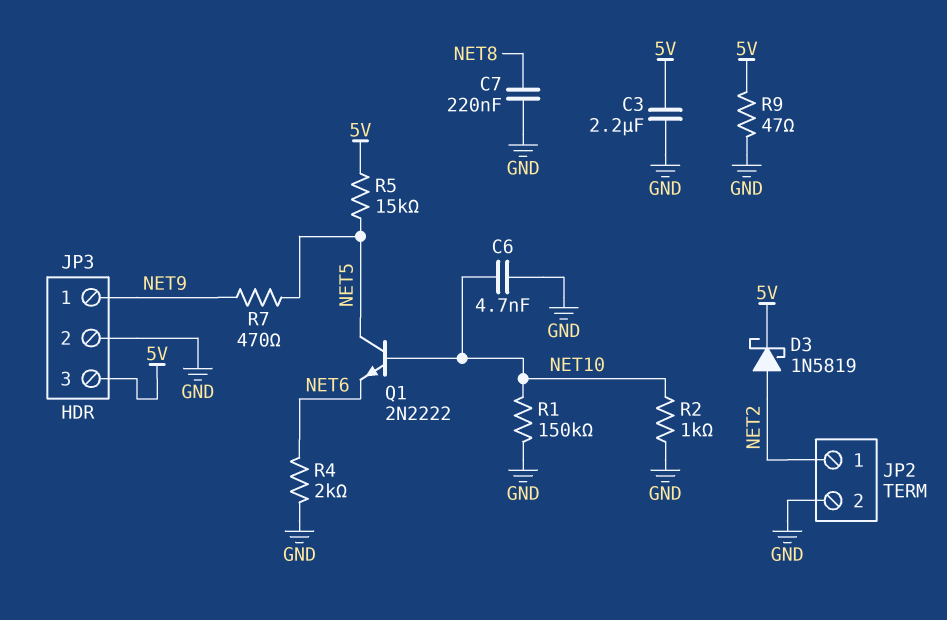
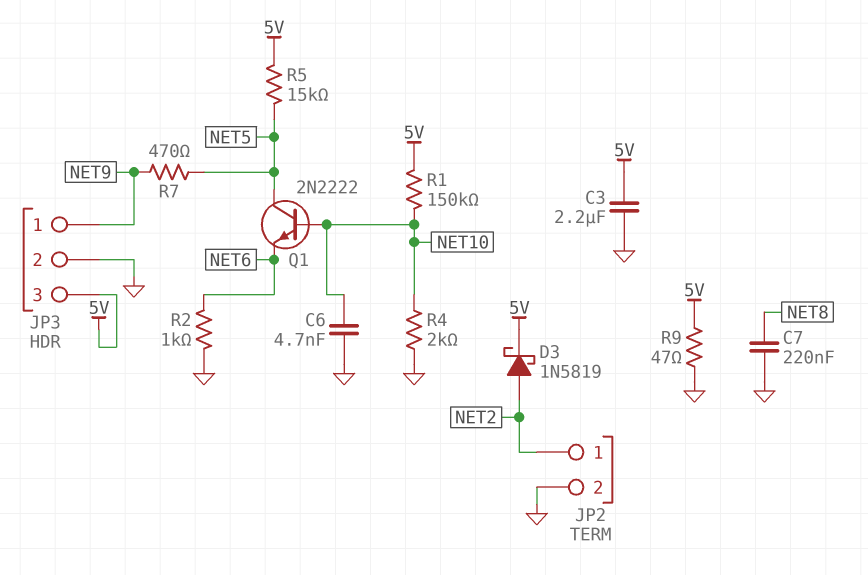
R1: 150k (GND, NET10) -> 150k (5V, NET10)
R2: 1k (GND, NET10) -> 1k (GND, NET6)
R4: 2k (GND, NET6) -> 2k (GND, NET10)

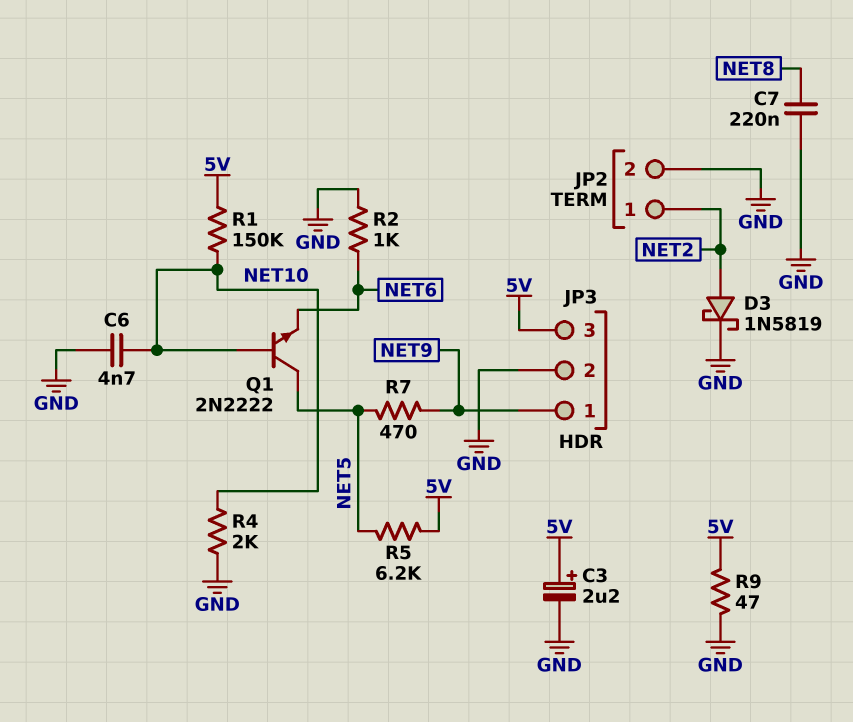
C3: 2.2uF (5V, GND) -> 2.2uF (plus 5V, minus GND)
D3: schottky 1N5819 (A NET2, K 5V) -> schottky 1N5819 (A NET2, K GND)
R5: 15k (5V, NET5) -> 6.2k (5V, NET5)

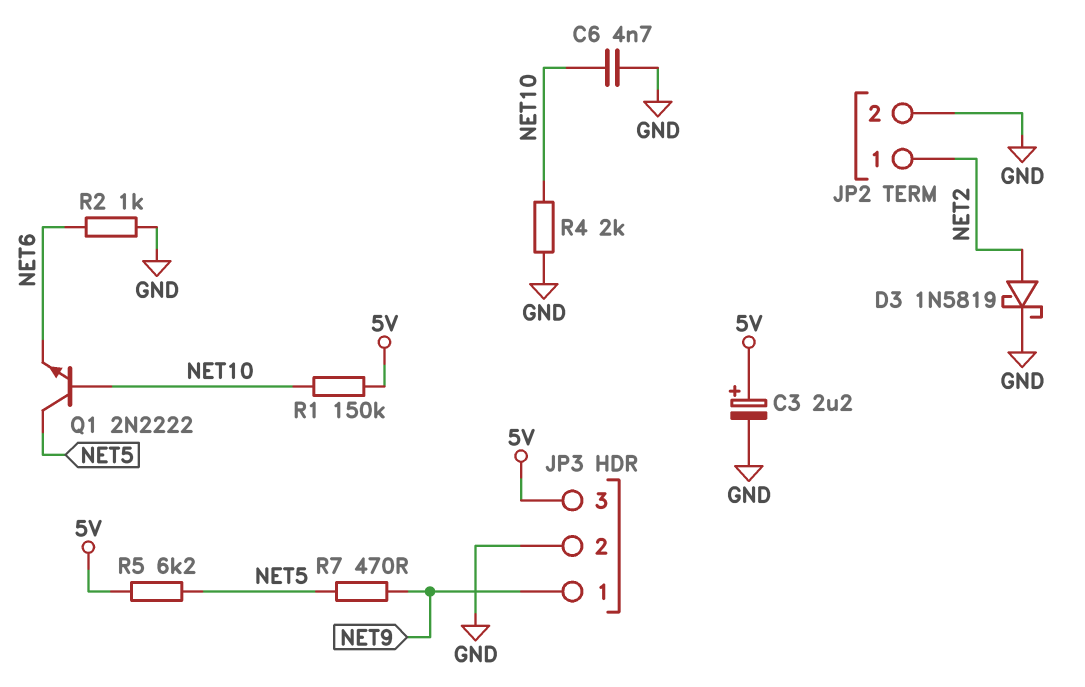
C7: 220nF (GND, NET8) -> none
R9: 47 (5V, GND) -> none

